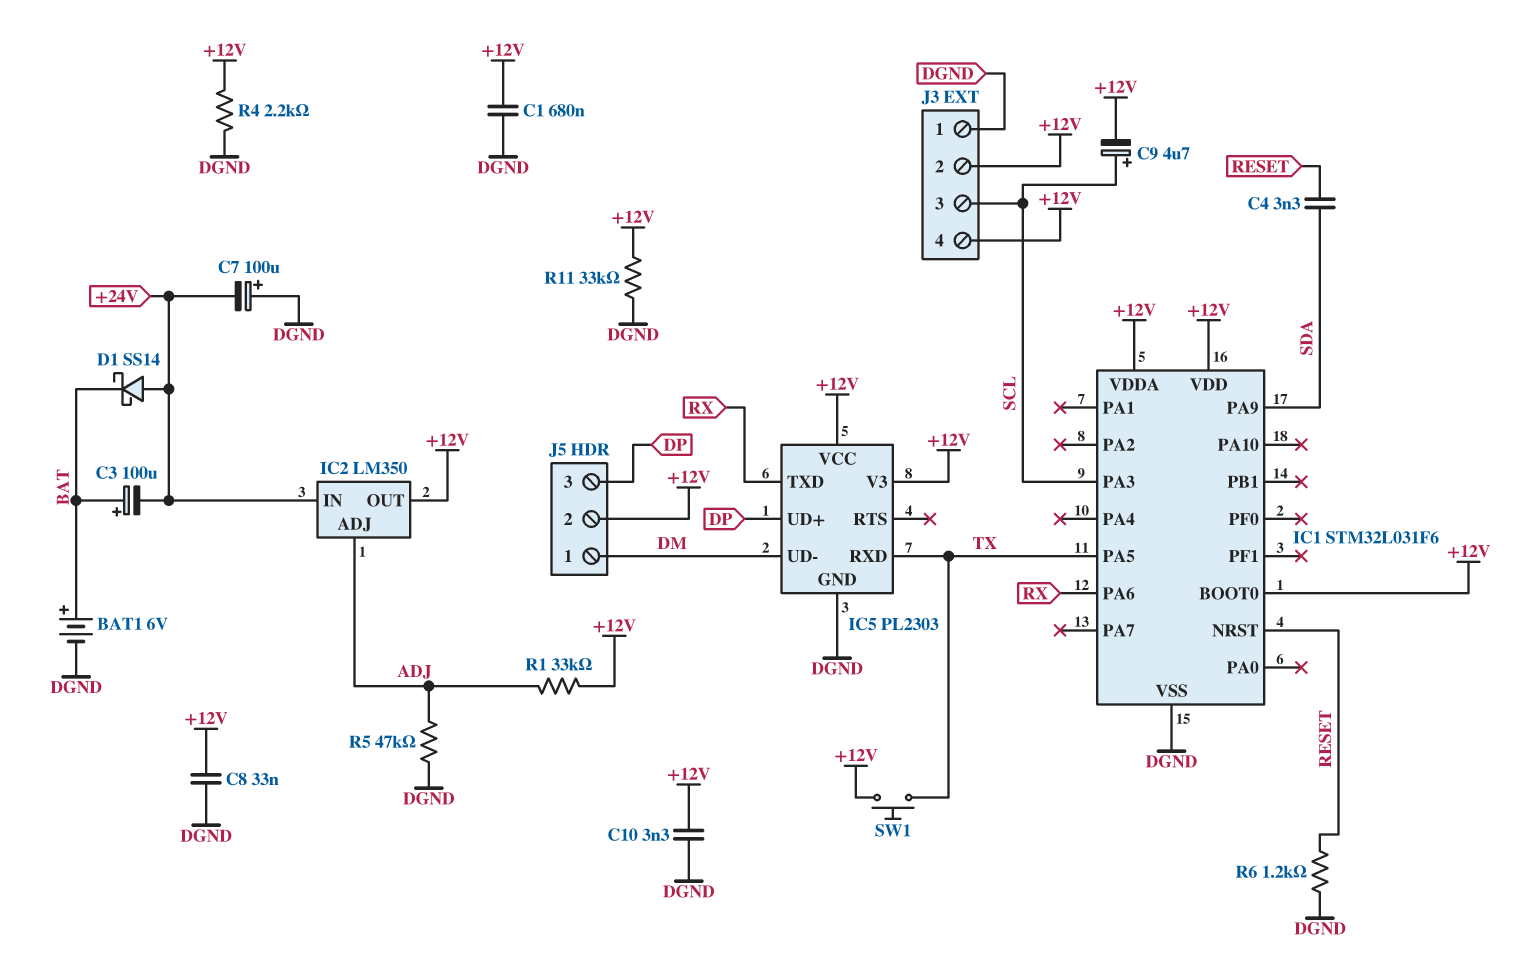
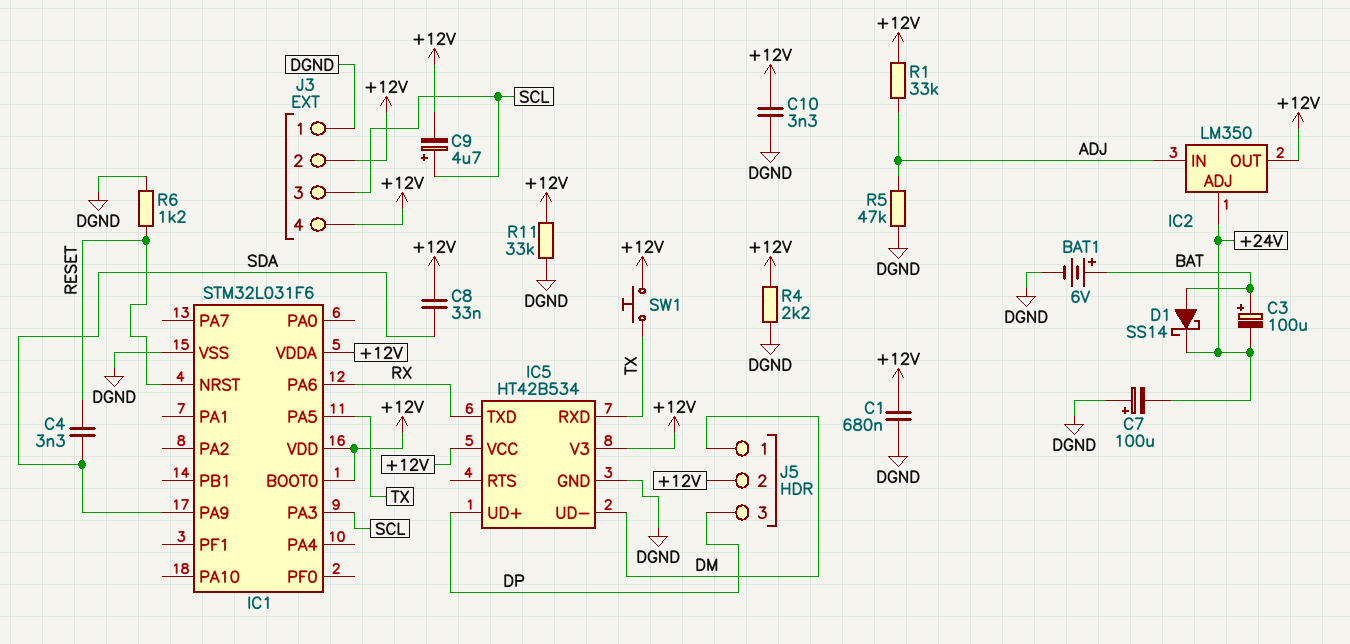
C8: 33nF (+12V, DGND) -> 33nF (+12V, SDA)
D1: schottky SS14 (A +24V, K BAT) -> schottky SS14 (A BAT, K +24V)
IC2 pin ADJ: ADJ -> +24V
IC2 pin IN: +24V -> ADJ
IC5: PL2303 -> HT42B534

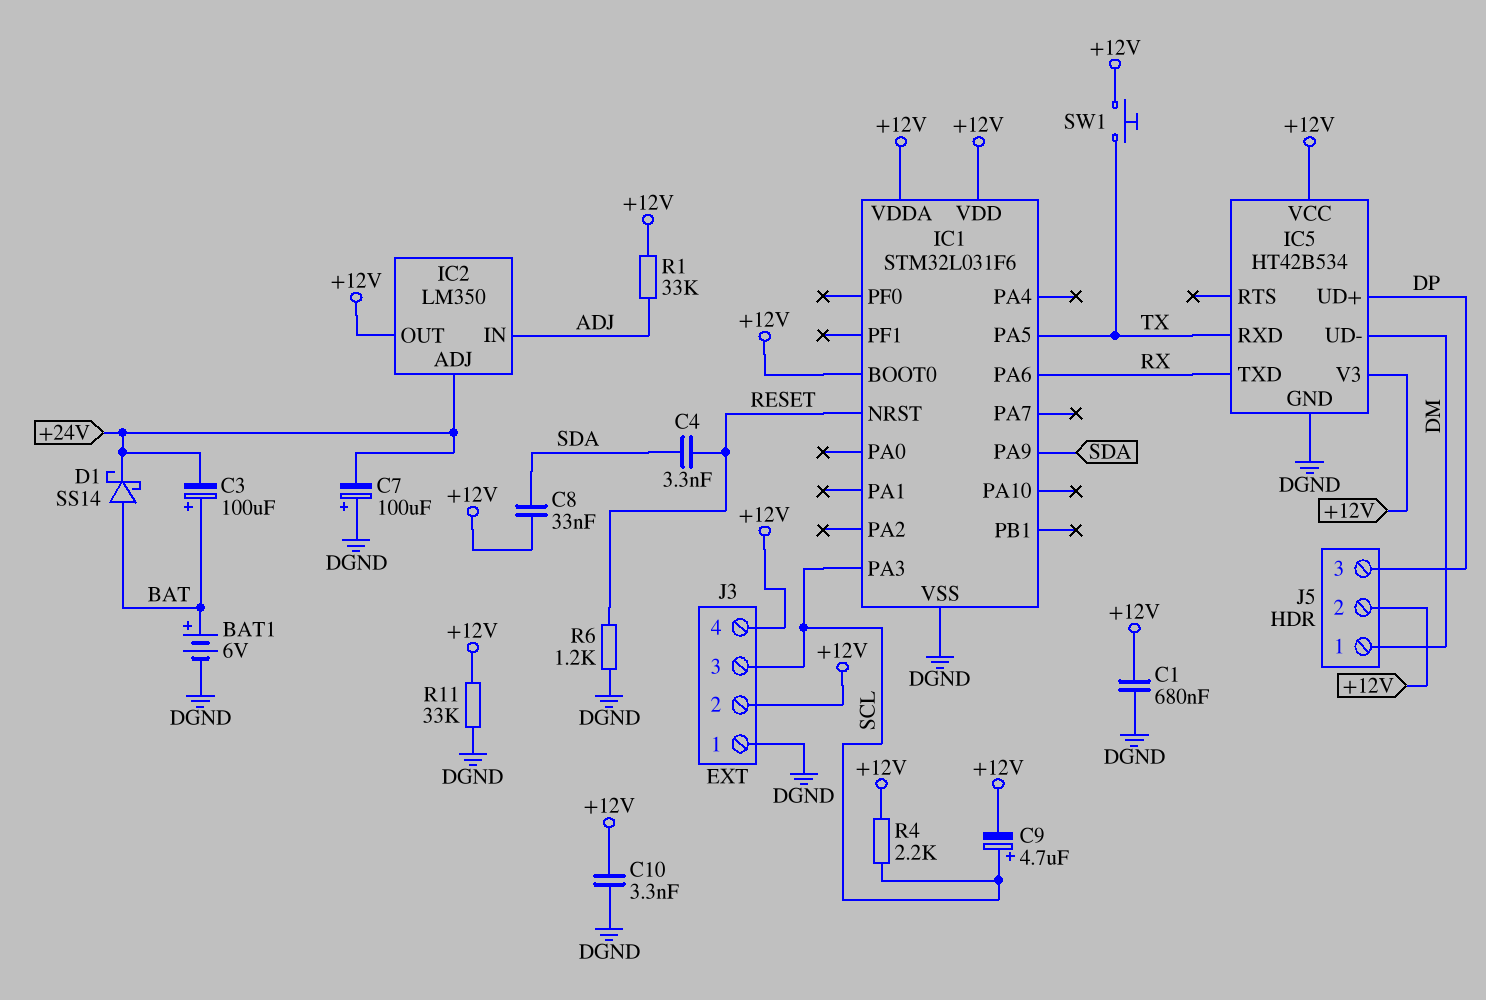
R4: 2.2k (+12V, DGND) -> 2.2k (+12V, SCL)
R5: 47k (ADJ, DGND) -> none

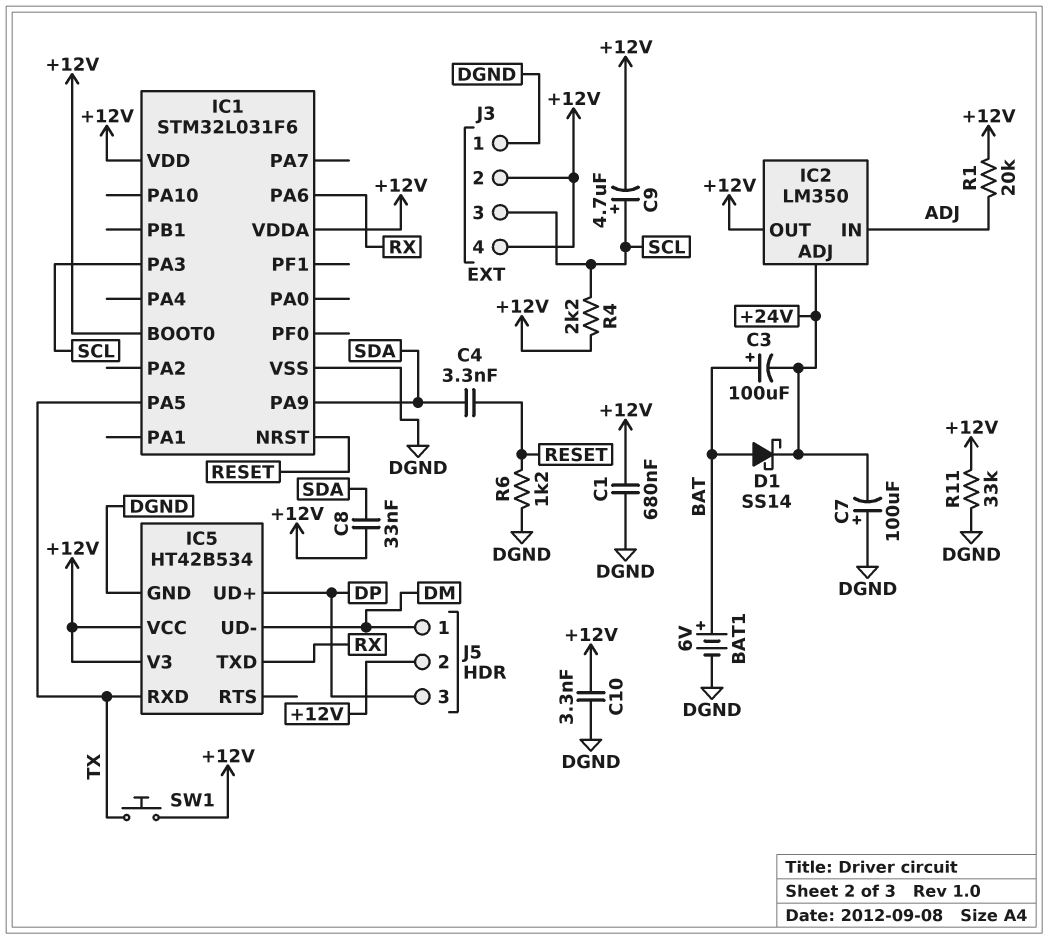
R1: 33k (+12V, ADJ) -> 20k (+12V, ADJ)

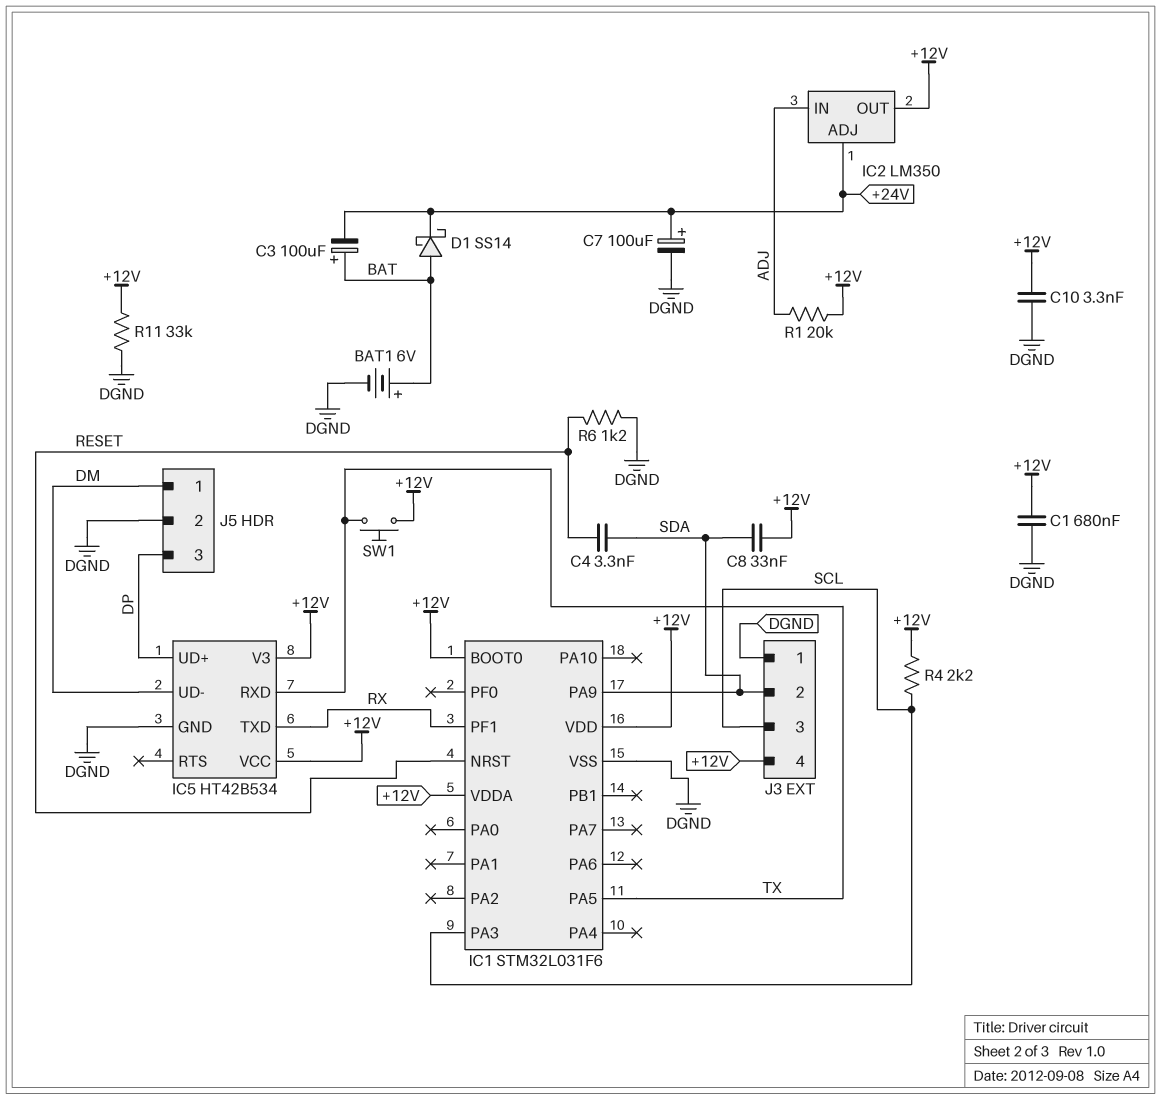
C7: 100uF (plus DGND, minus +24V) -> 100uF (plus +24V, minus DGND)
C9: 4.7uF (plus SCL, minus +12V) -> none
IC1 pin PA6: RX -> none
IC1 pin PF1: none -> RX
J3 pin 2: +12V -> SDA
J5 pin 2: +12V -> DGND

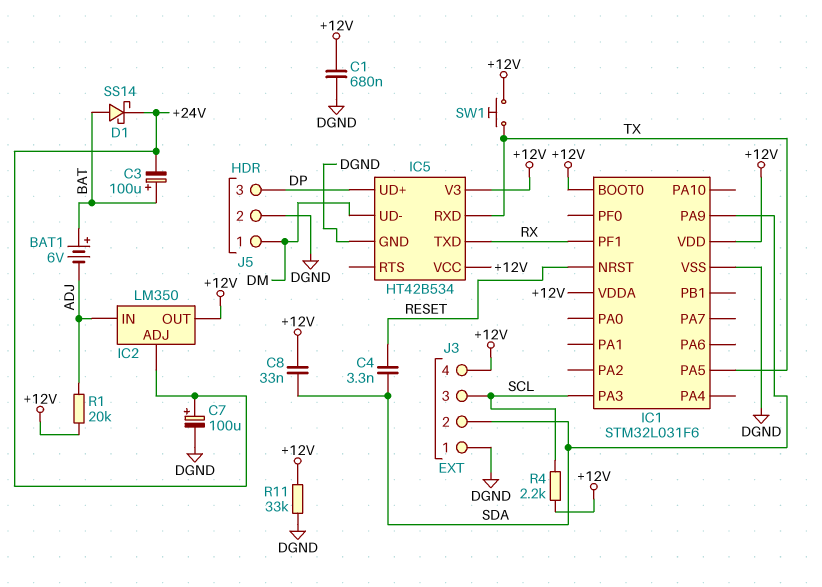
BAT1: 6V (plus BAT, minus DGND) -> 6V (plus BAT, minus ADJ)
C10: 3.3nF (+12V, DGND) -> none
R6: 1.2k (DGND, RESET) -> none

